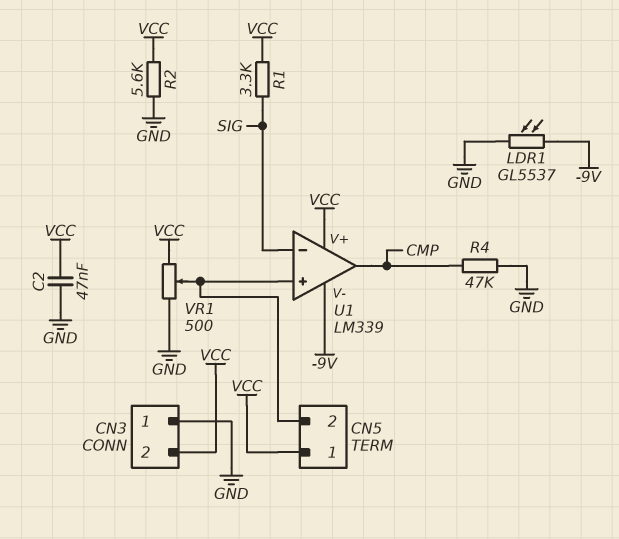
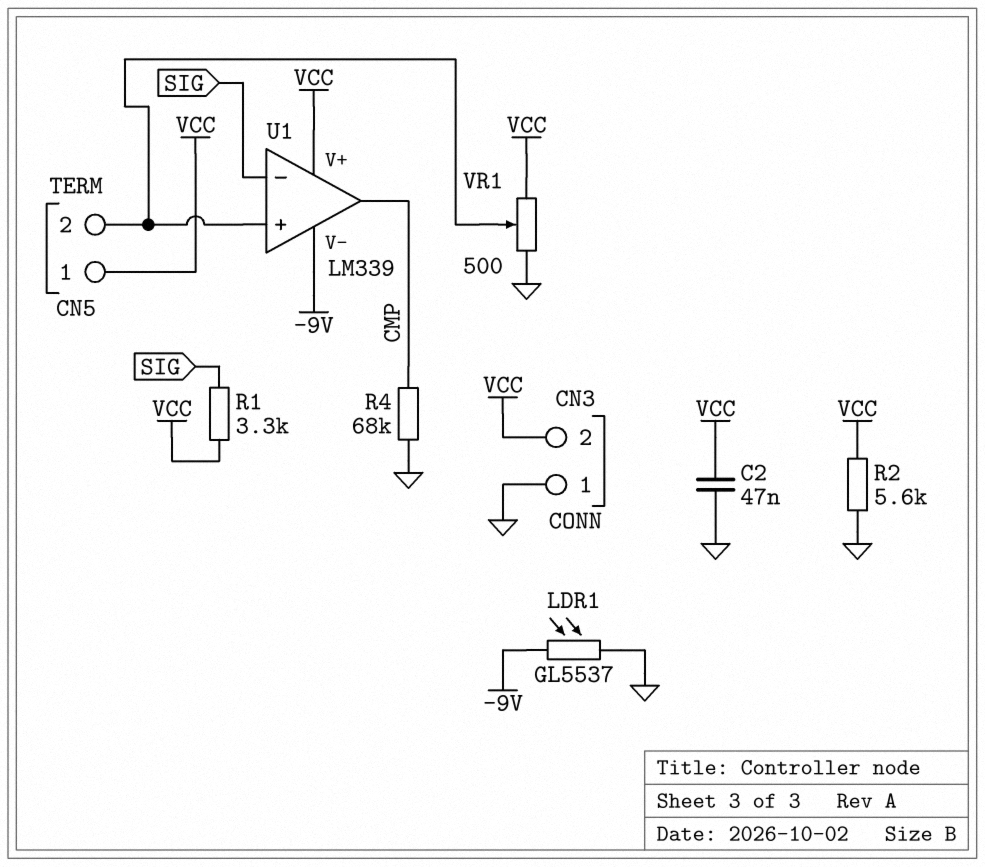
R4: 47k (CMP, GND) -> 68k (CMP, GND)

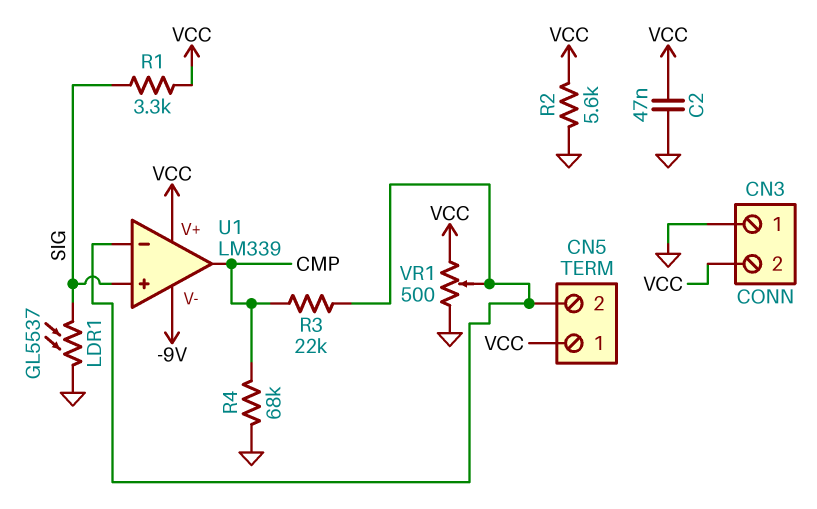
LDR1: GL5537 (-9V, GND) -> GL5537 (GND, SIG)
R3: none -> 22k (CMP, CN5/2)
U1 pin in+: CN5/2 -> SIG
U1 pin in-: SIG -> CN5/2

